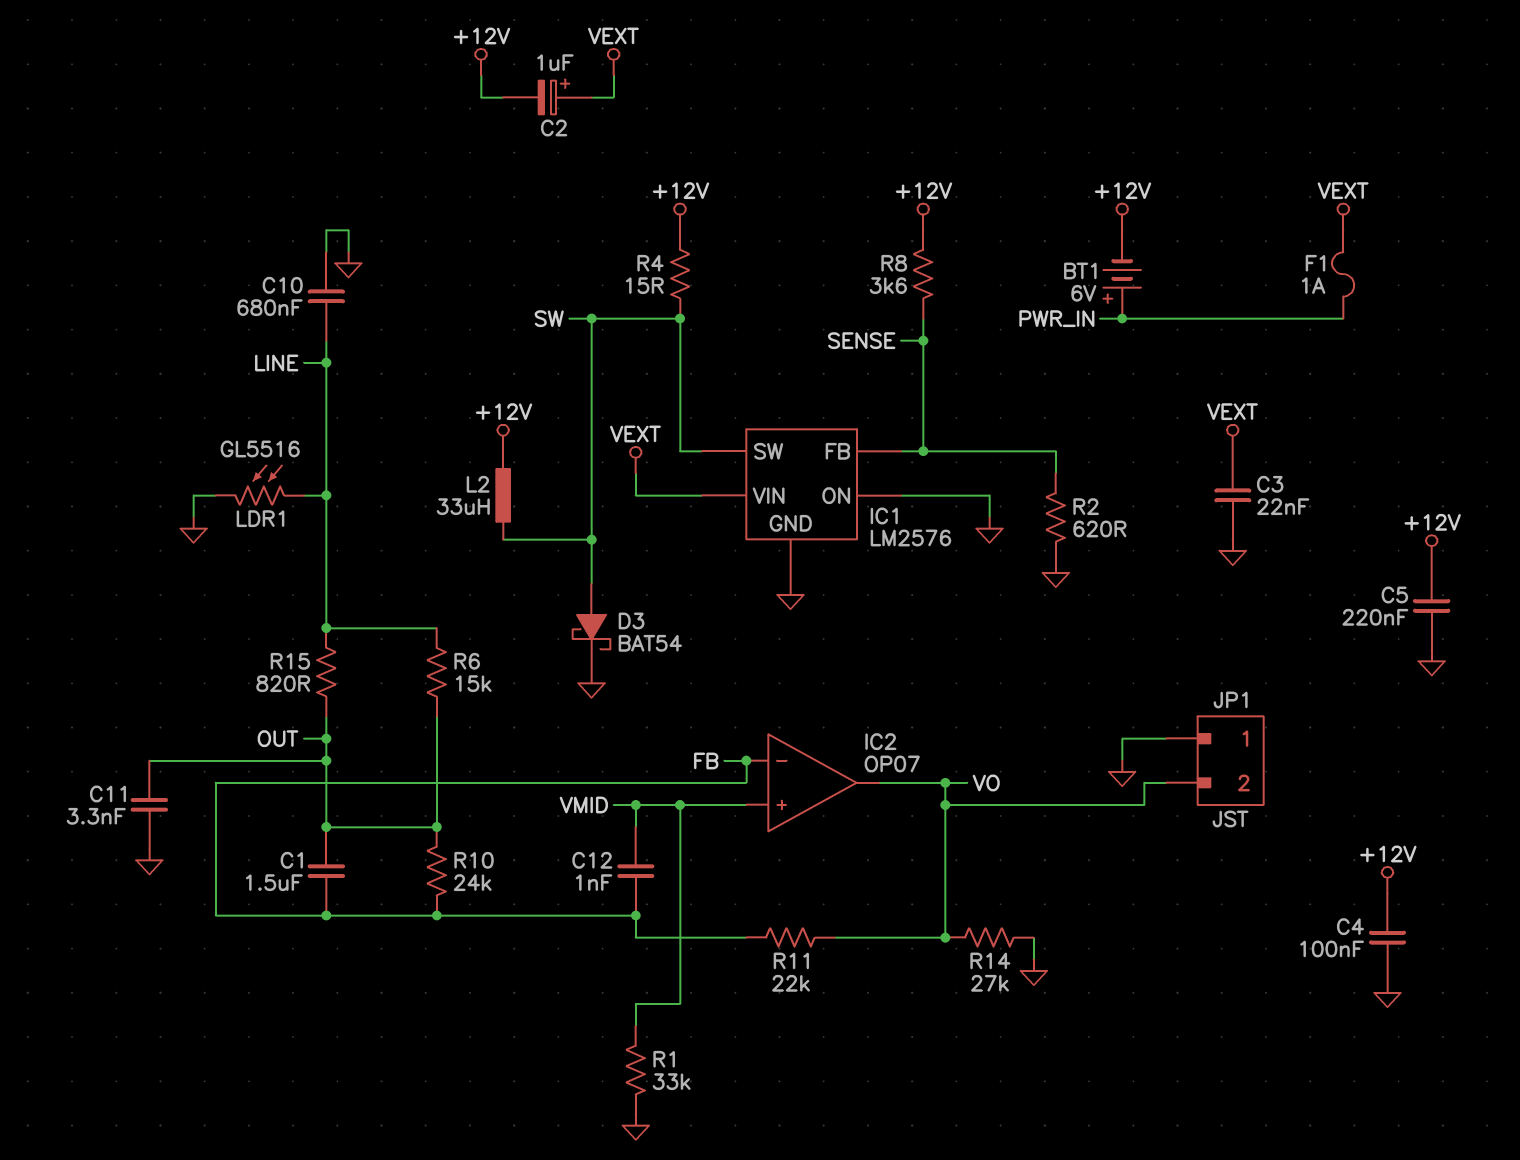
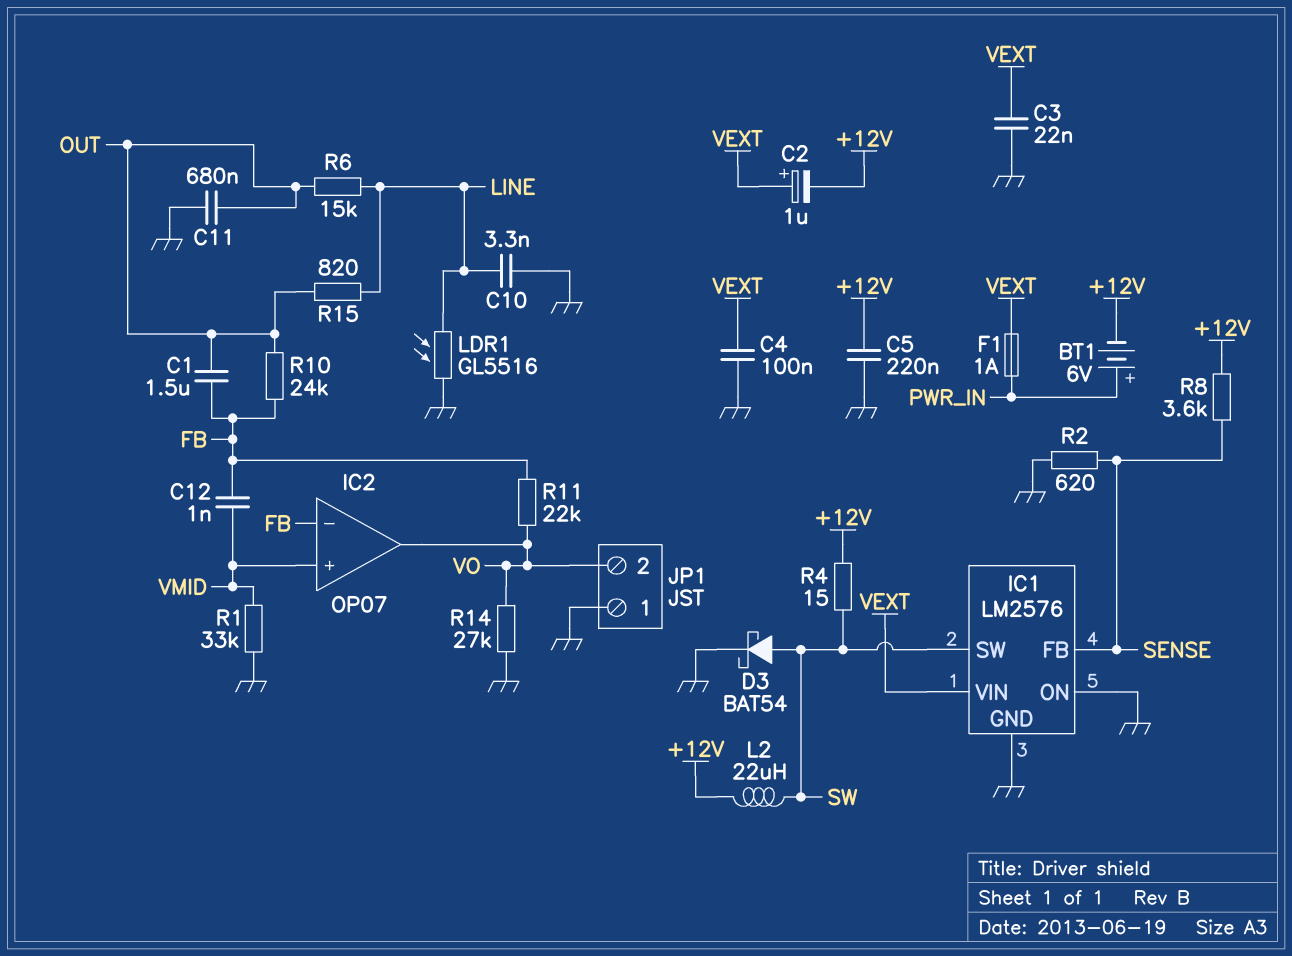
C4: 100nF (+12V, GND) -> 100nF (GND, VEXT)
C10: 680nF (GND, LINE) -> 3.3nF (GND, LINE)
C11: 3.3nF (GND, OUT) -> 680nF (GND, OUT)
L2: 33uH (+12V, SW) -> 22uH (+12V, SW)

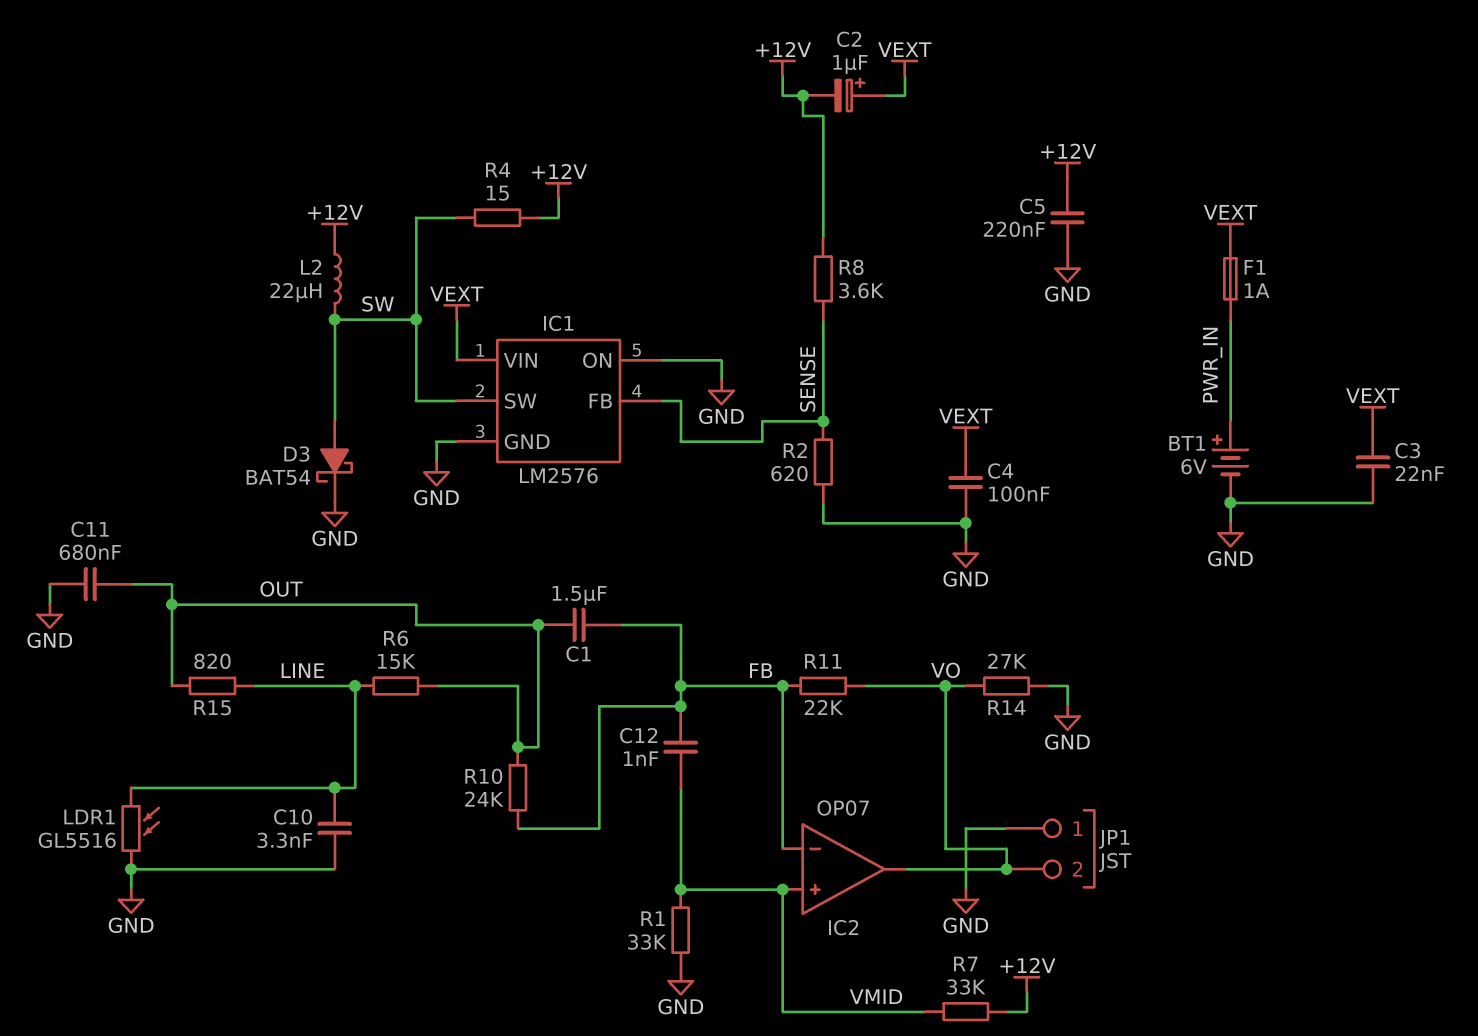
BT1: 6V (plus PWR_IN, minus +12V) -> 6V (plus PWR_IN, minus GND)
R7: none -> 33k (+12V, VMID)

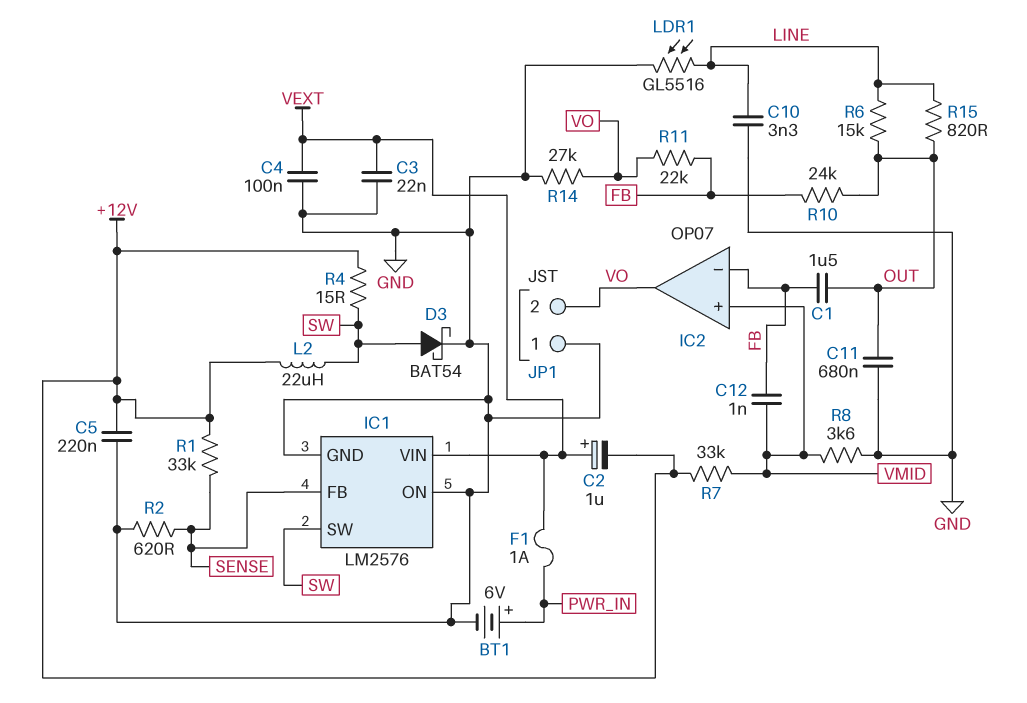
R1: 33k (GND, VMID) -> 33k (+12V, SENSE)
R8: 3.6k (+12V, SENSE) -> 3.6k (GND, VMID)

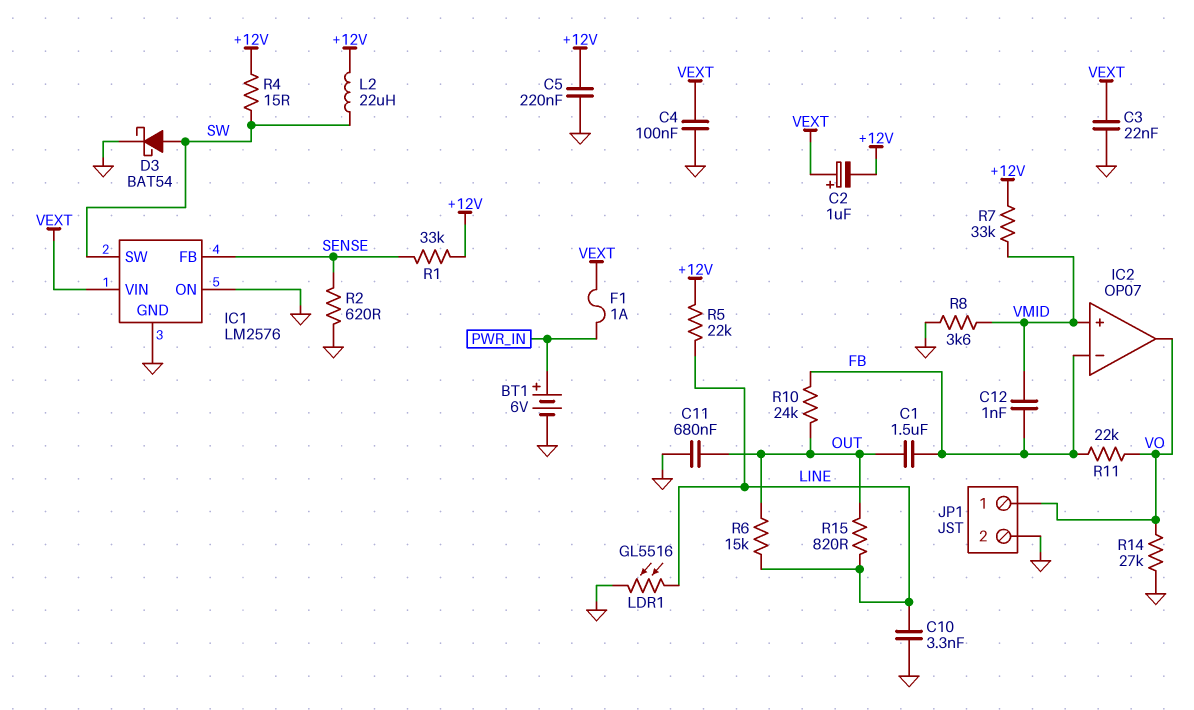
JP1 pin 1: GND -> VO
JP1 pin 2: VO -> GND
R5: none -> 22k (+12V, LINE)

